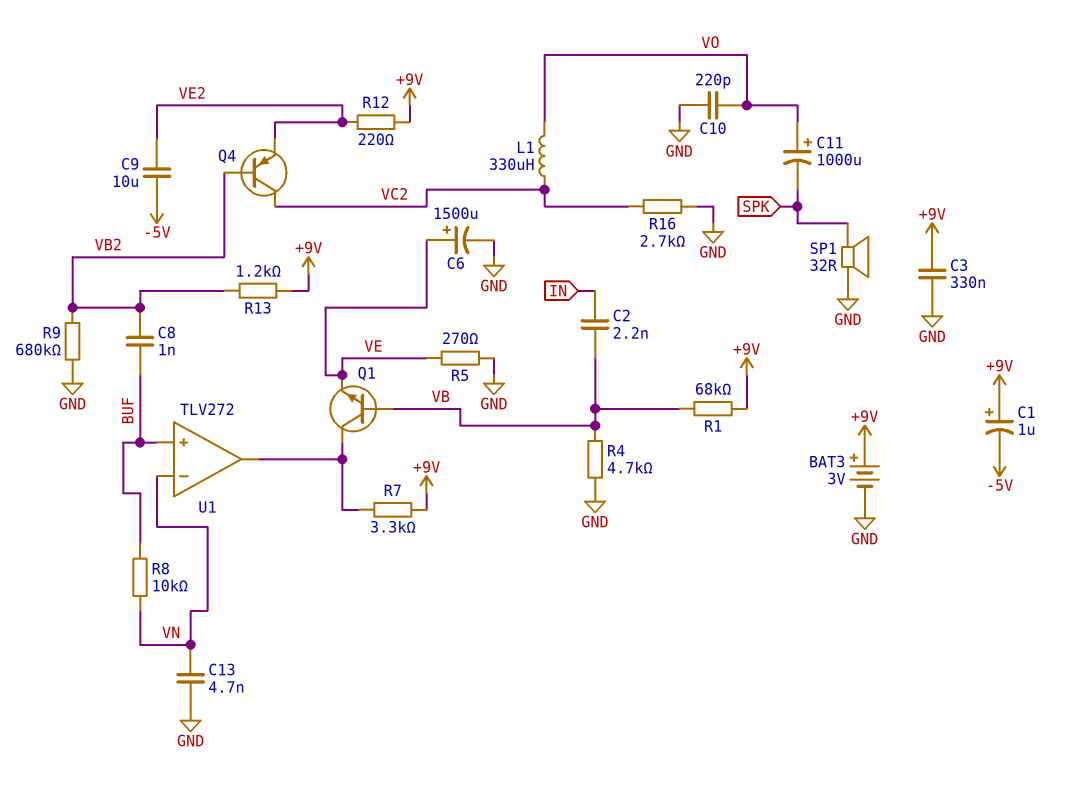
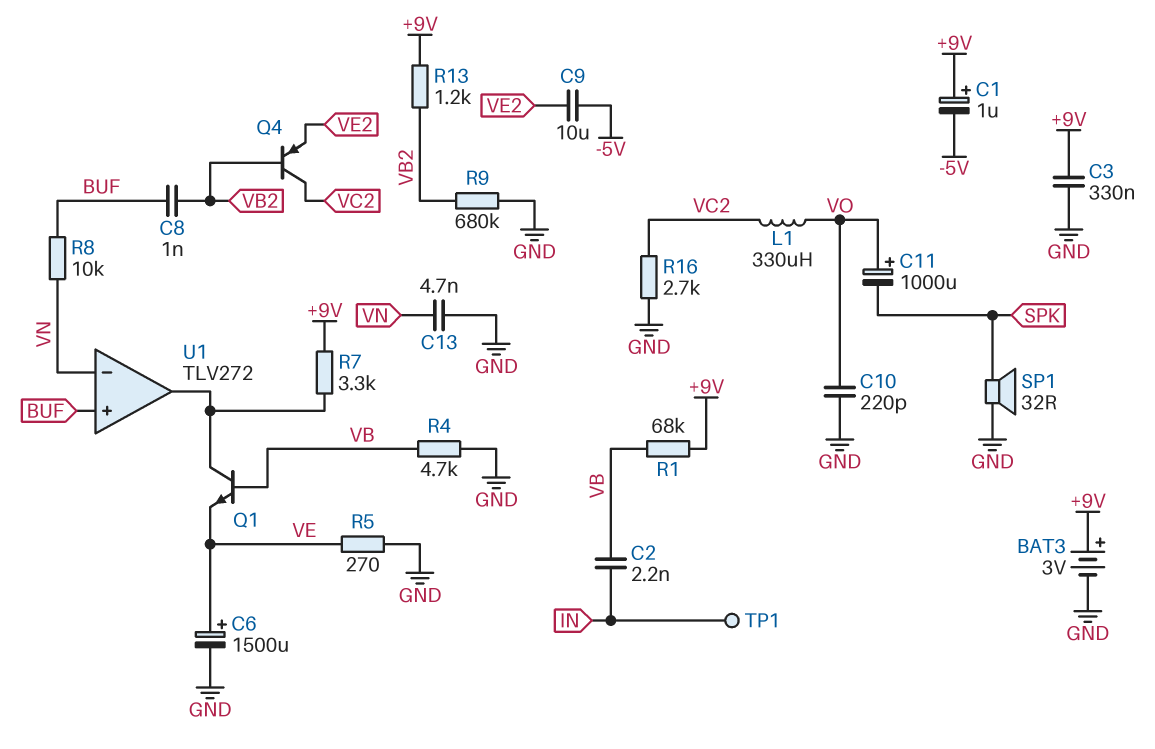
R12: 220 (+9V, VE2) -> none
TP1: none -> test point (IN)

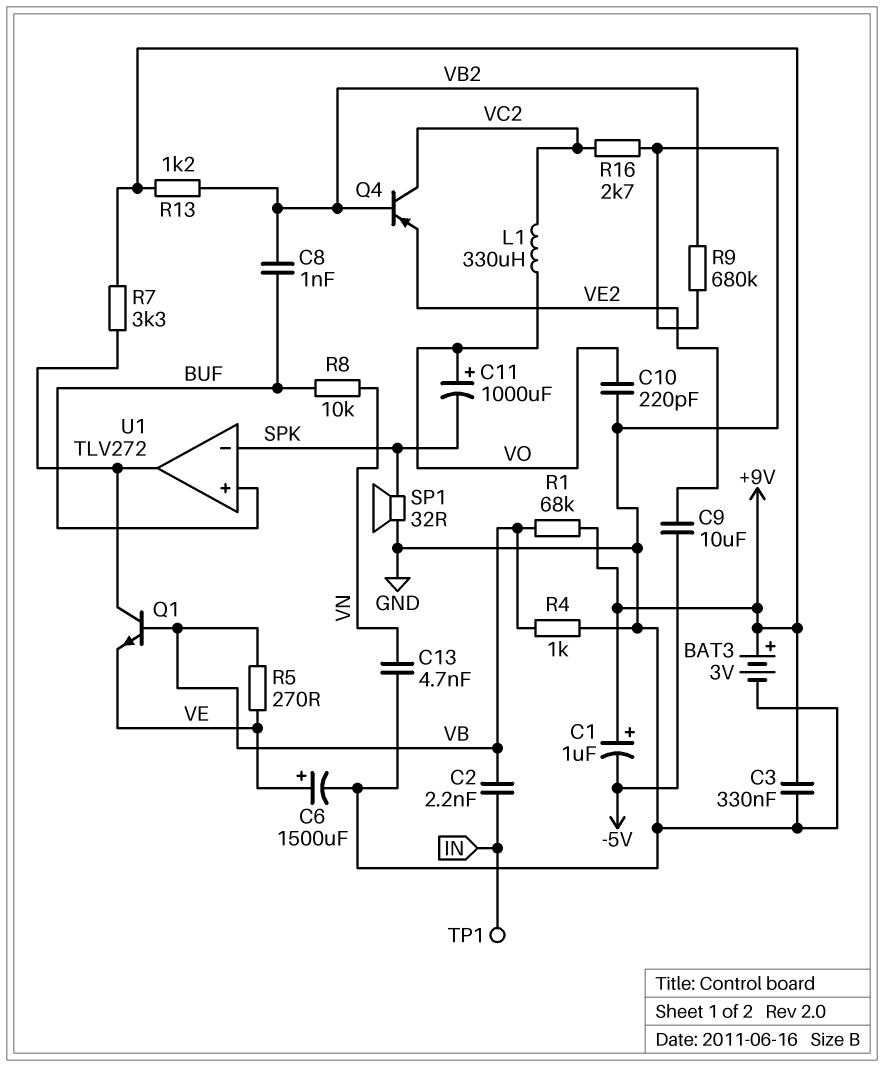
R4: 4.7k (GND, VB) -> 1k (GND, VB)
R5: 270 (GND, VE) -> 270 (VB, VE)
U1 pin in-: VN -> SPK

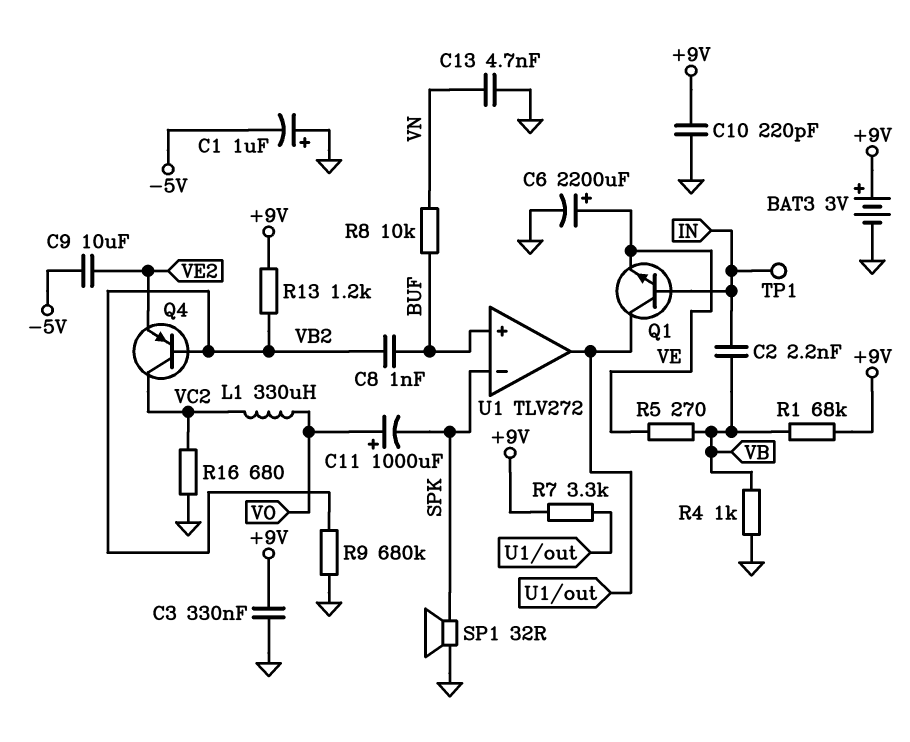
C1: 1uF (plus +9V, minus -5V) -> 1uF (plus GND, minus -5V)
C6: 1500uF (plus VE, minus GND) -> 2200uF (plus VE, minus GND)
C10: 220pF (GND, VO) -> 220pF (+9V, GND)
Q1: NPN (B VB, C U1/out, E VE) -> NPN (B IN, C U1/out, E VE)
R16: 2.7k (GND, VC2) -> 680 (GND, VC2)

